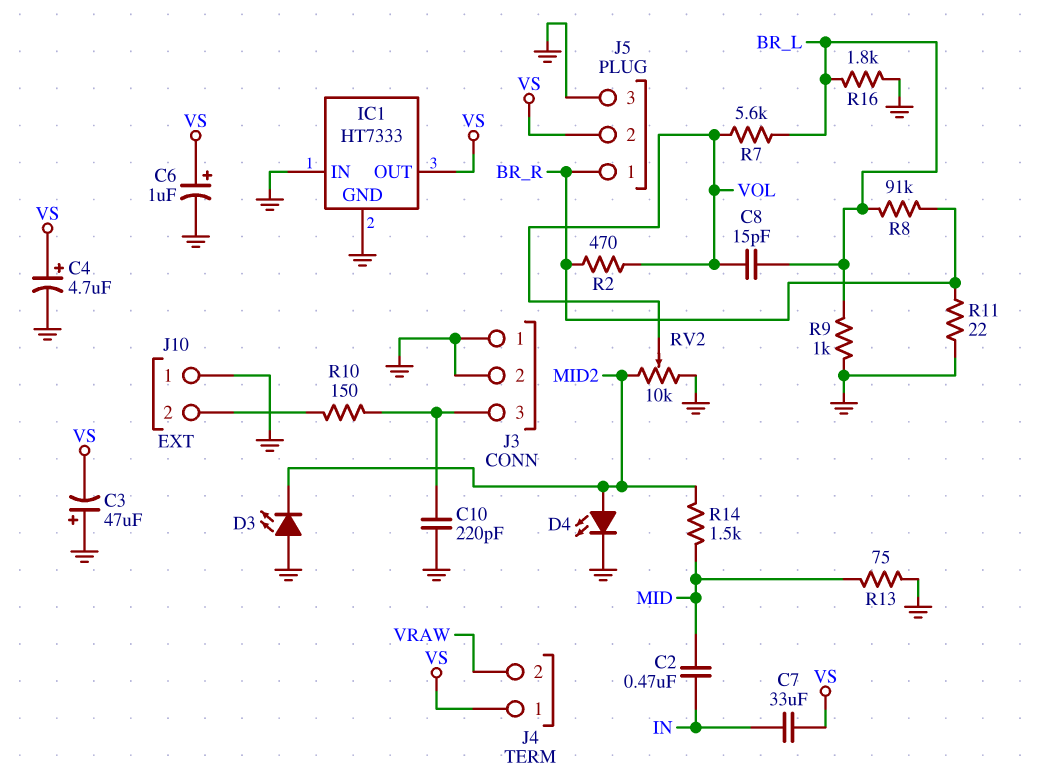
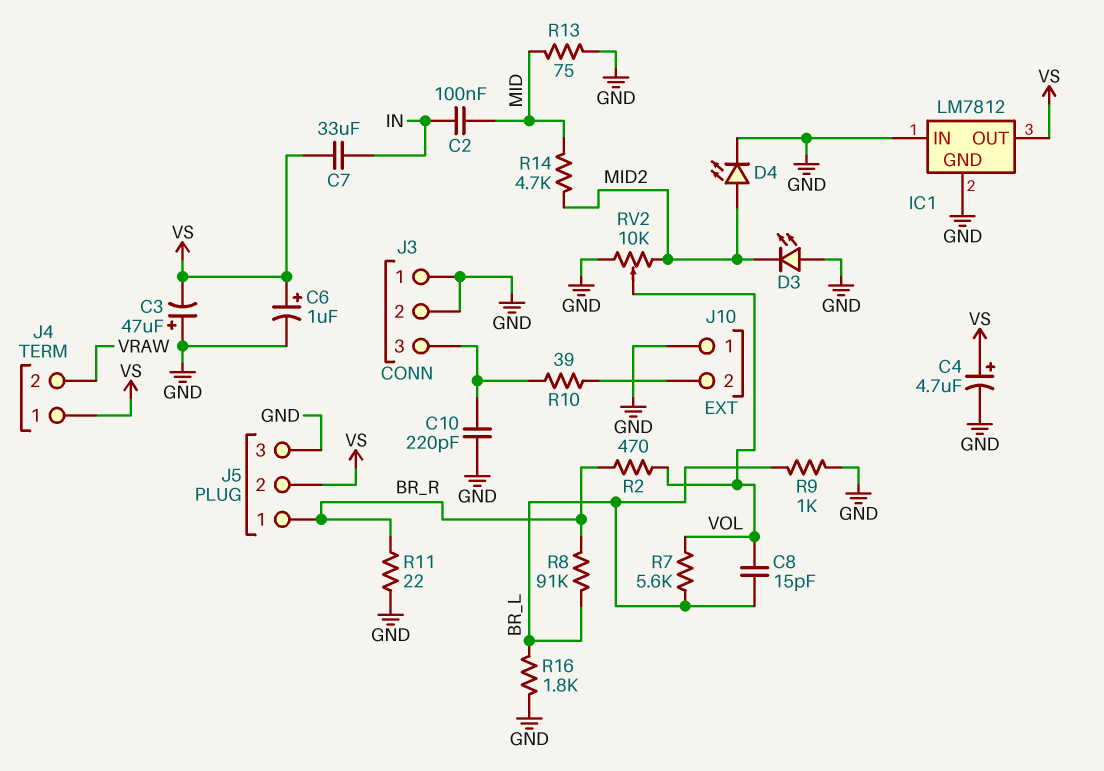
C2: 470nF (IN, MID) -> 100nF (IN, MID)
IC1: HT7333 -> LM7812
R10: 150 (J3/3, J10/2) -> 39 (J3/3, J10/2)
R14: 1.5k (MID, MID2) -> 4.7k (MID, MID2)

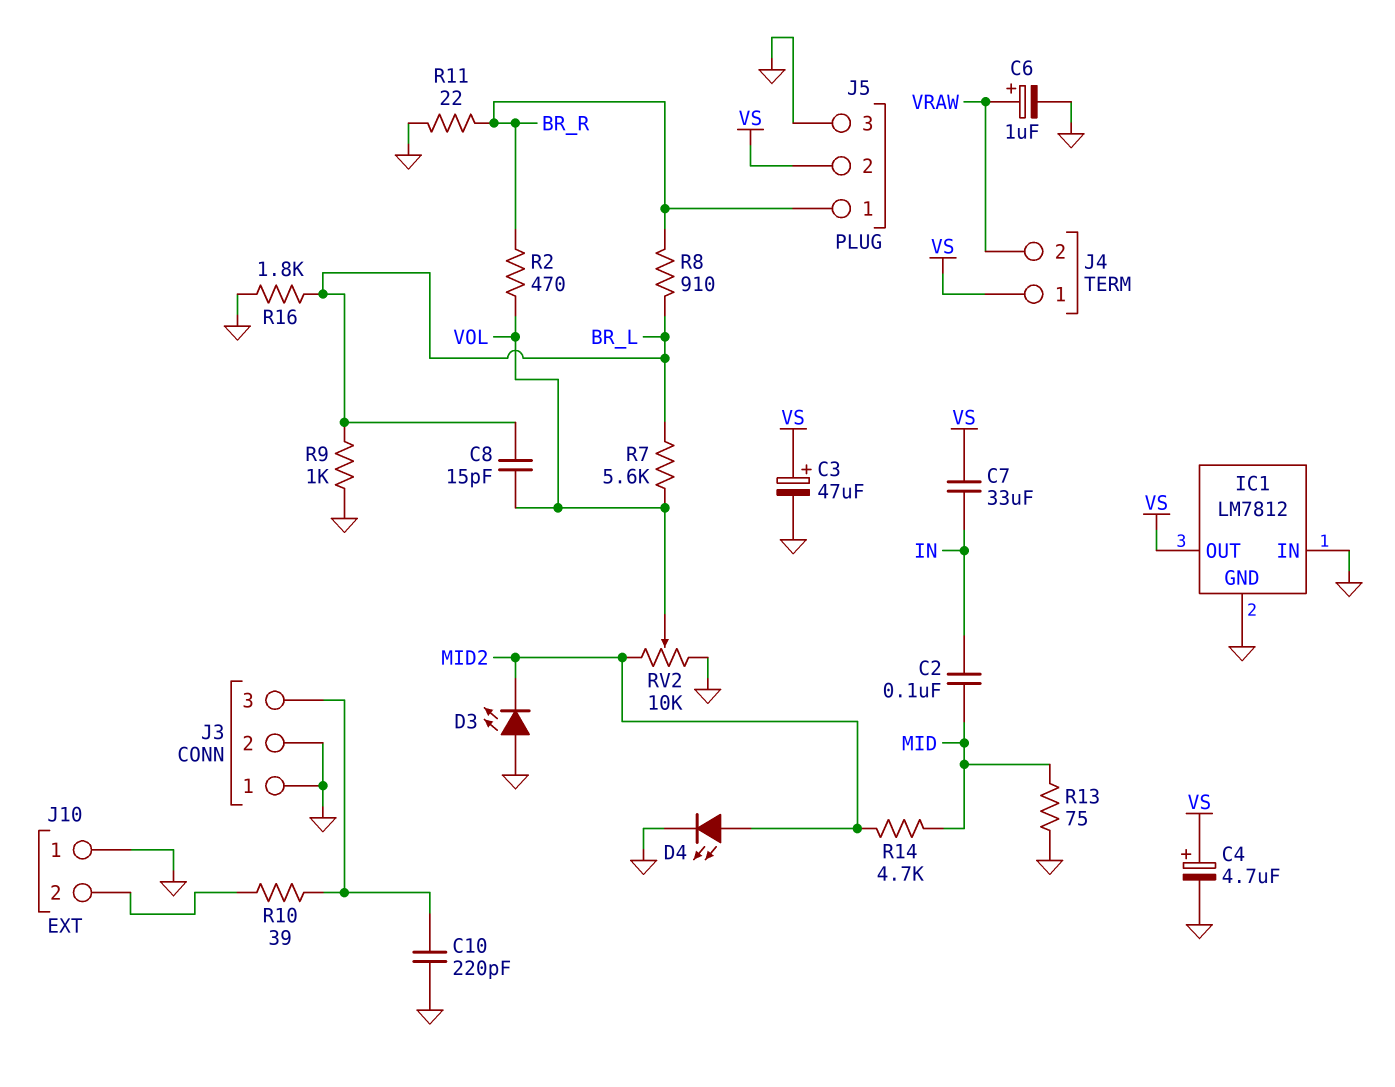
C3: 47uF (plus GND, minus VS) -> 47uF (plus VS, minus GND)
C6: 1uF (plus VS, minus GND) -> 1uF (plus VRAW, minus GND)
R8: 91k (BR_L, BR_R) -> 910 (BR_L, BR_R)

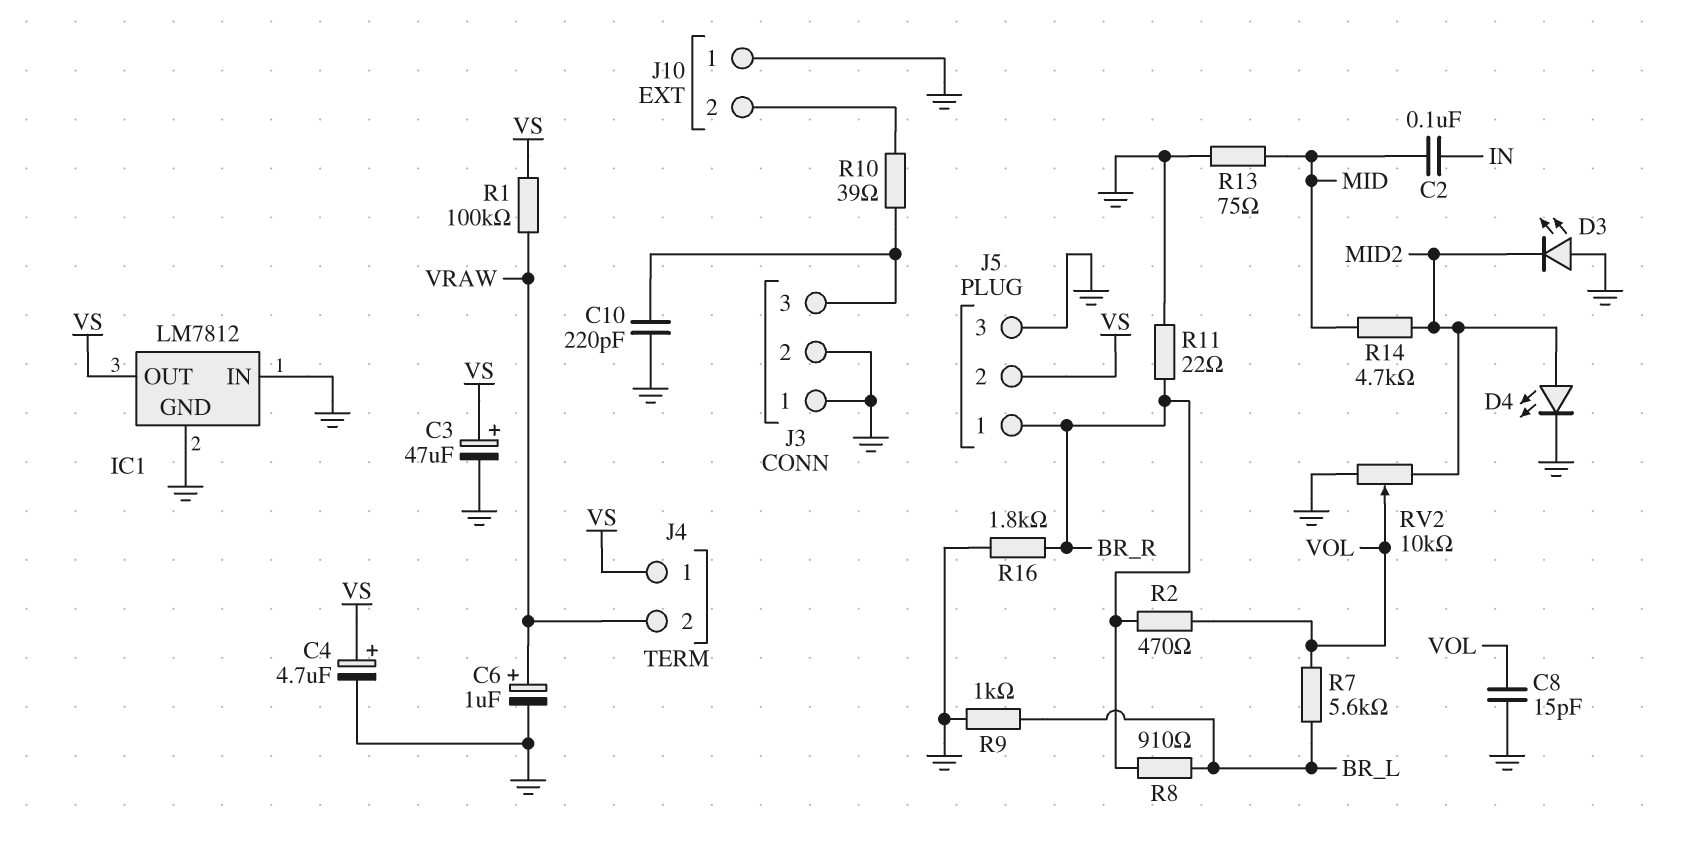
C7: 33uF (IN, VS) -> none
C8: 15pF (BR_L, VOL) -> 15pF (GND, VOL)
R1: none -> 100k (VRAW, VS)
R16: 1.8k (BR_L, GND) -> 1.8k (BR_R, GND)

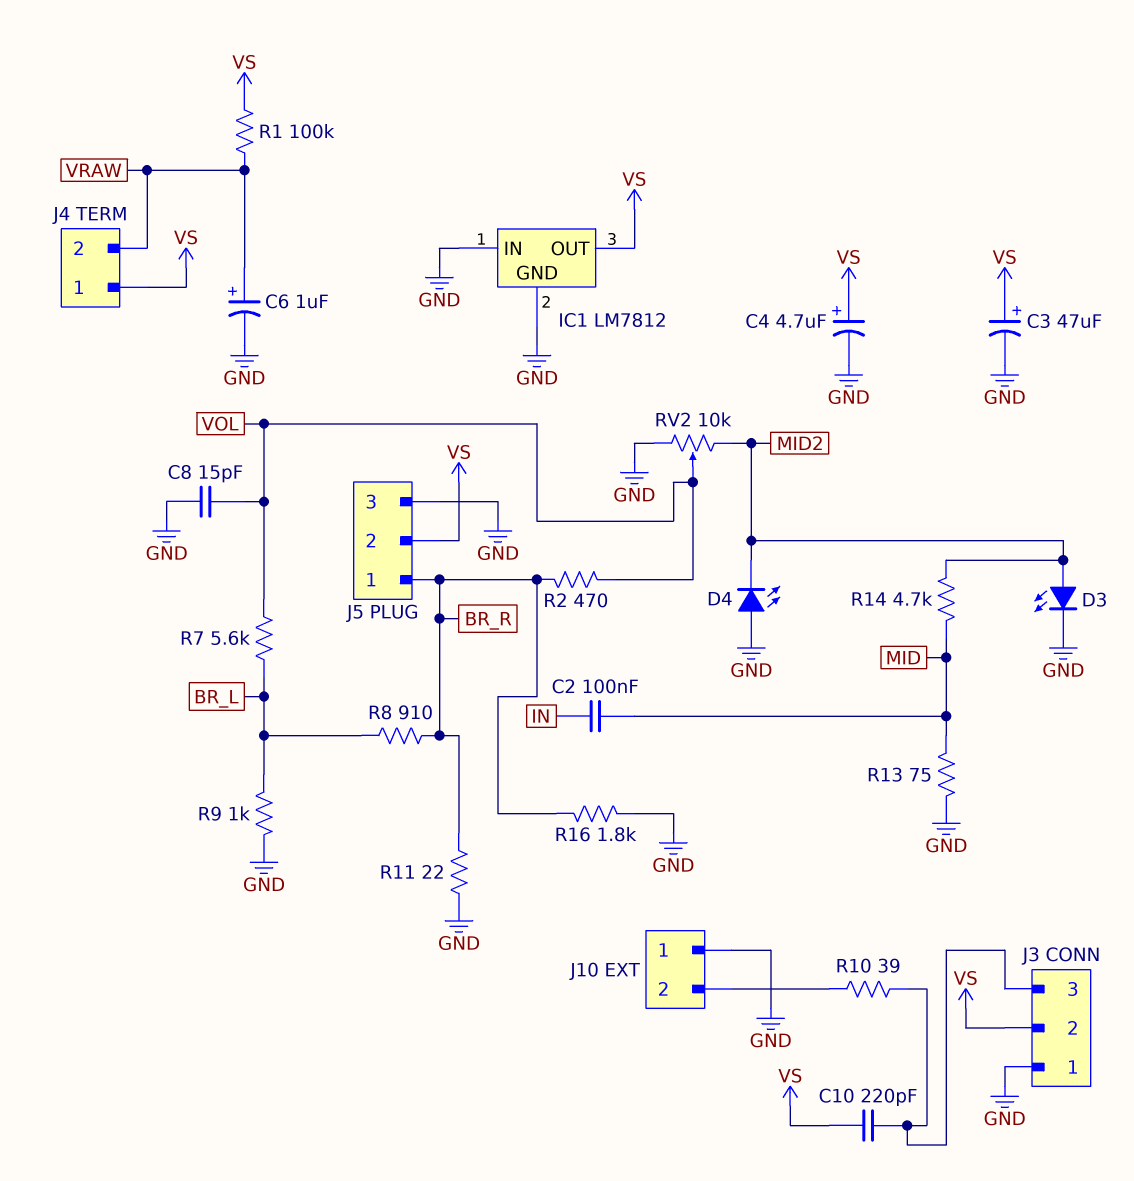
C10: 220pF (GND, J3/3) -> 220pF (J3/3, VS)
D3: LED (A GND, K MID2) -> LED (A MID2, K GND)
D4: LED (A MID2, K GND) -> LED (A GND, K MID2)
J3 pin 2: GND -> VS

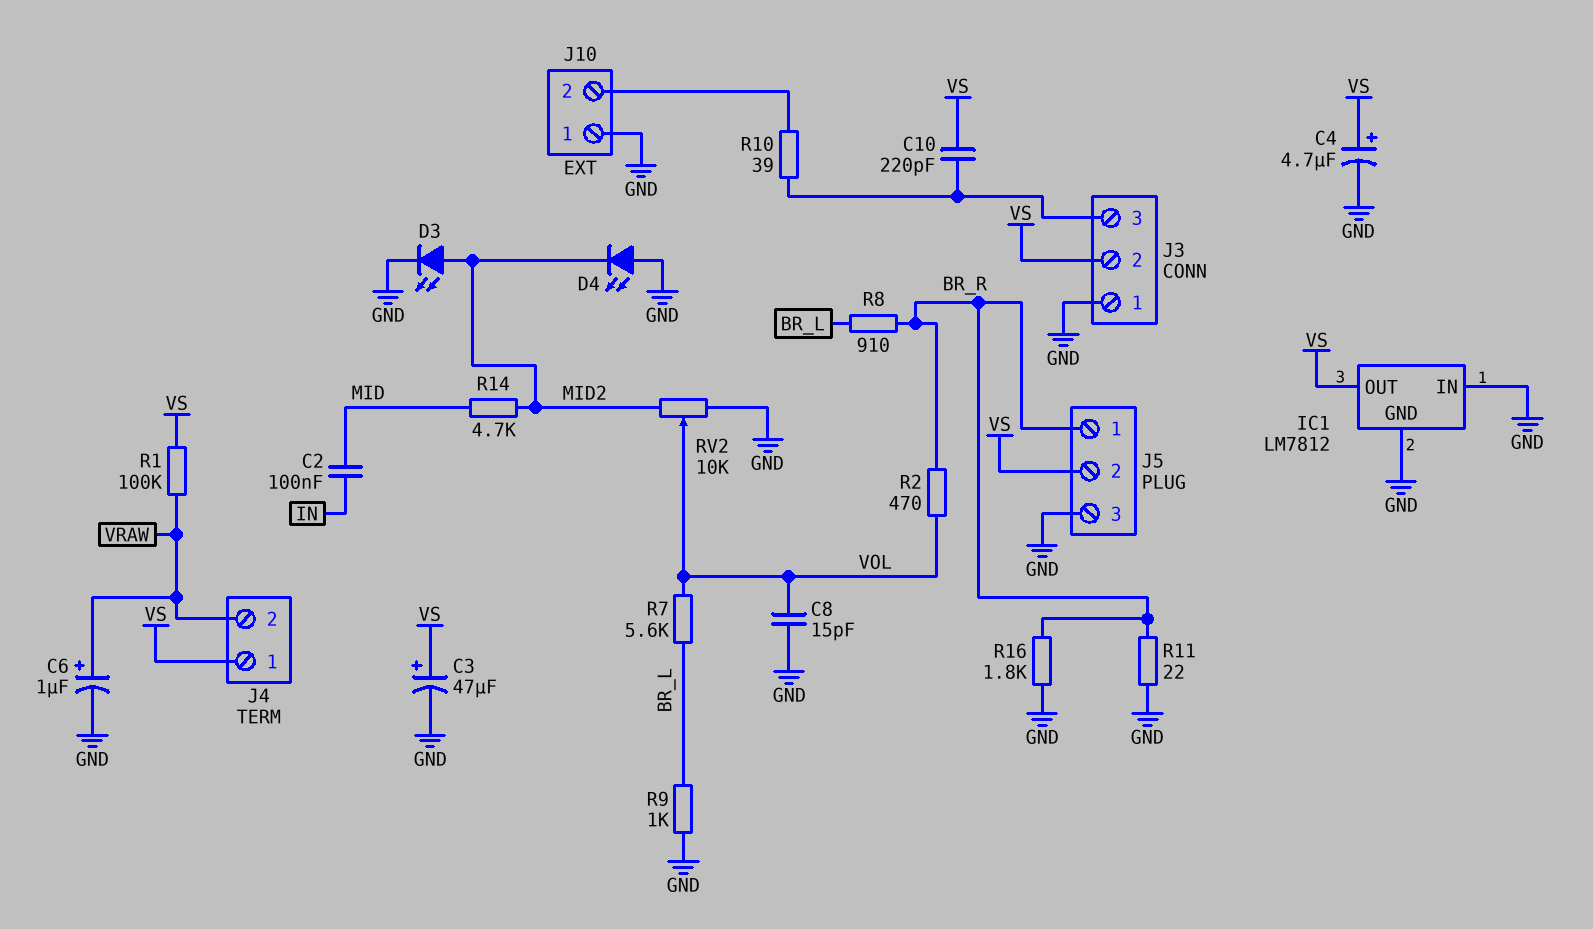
R13: 75 (GND, MID) -> none

